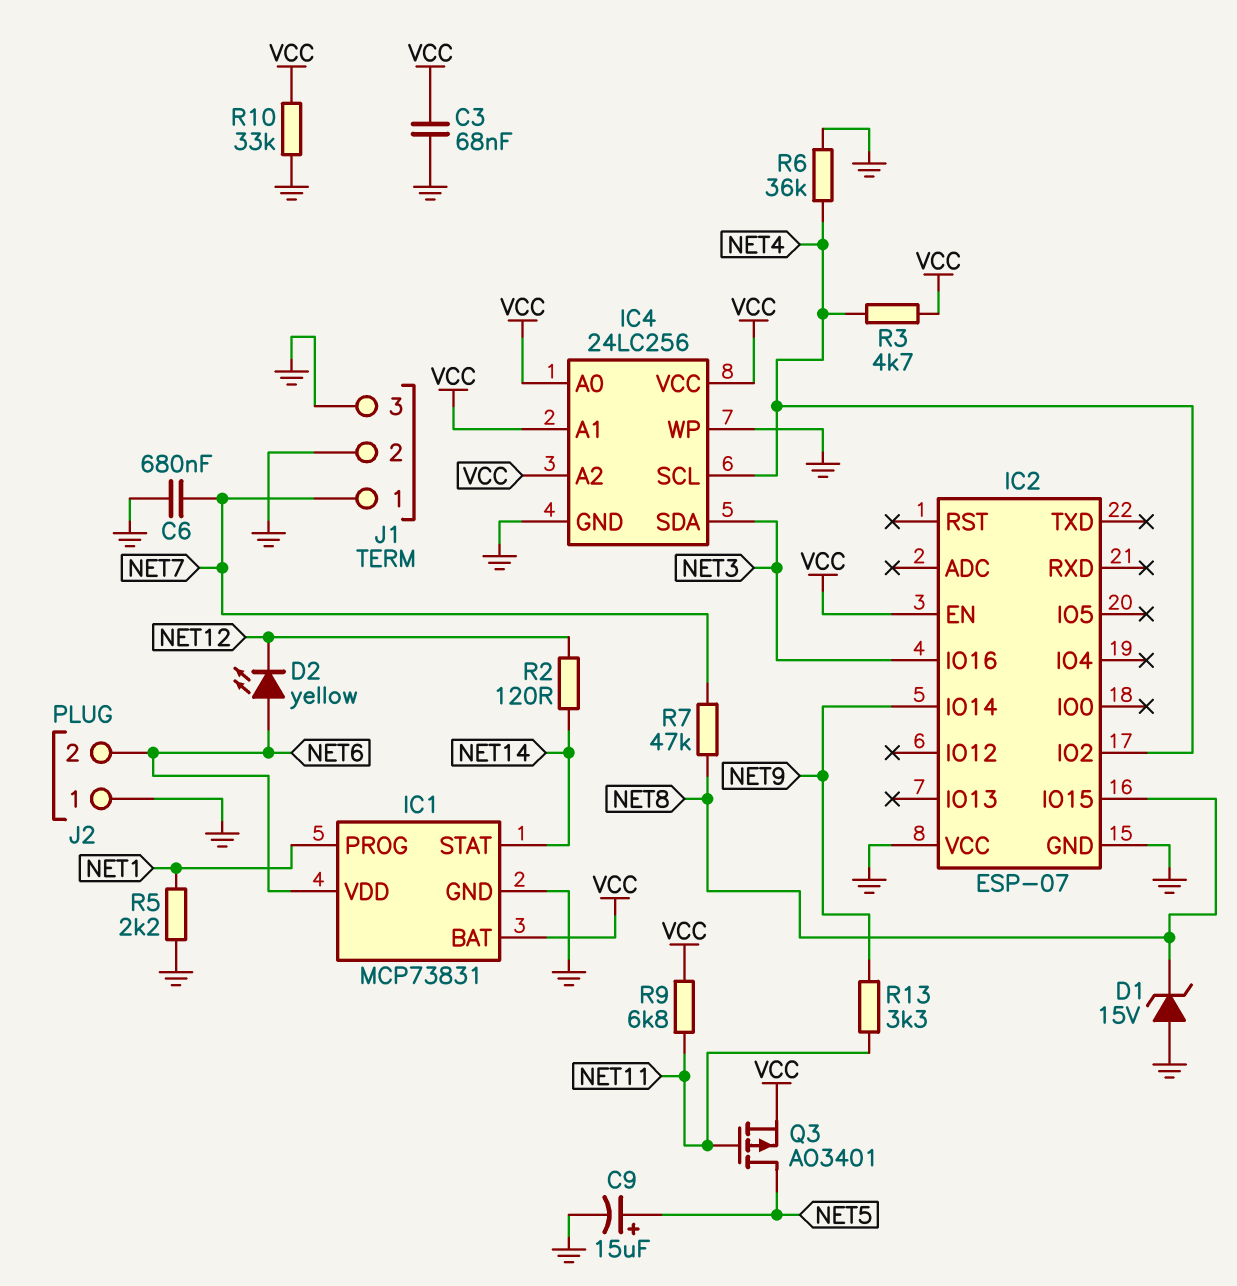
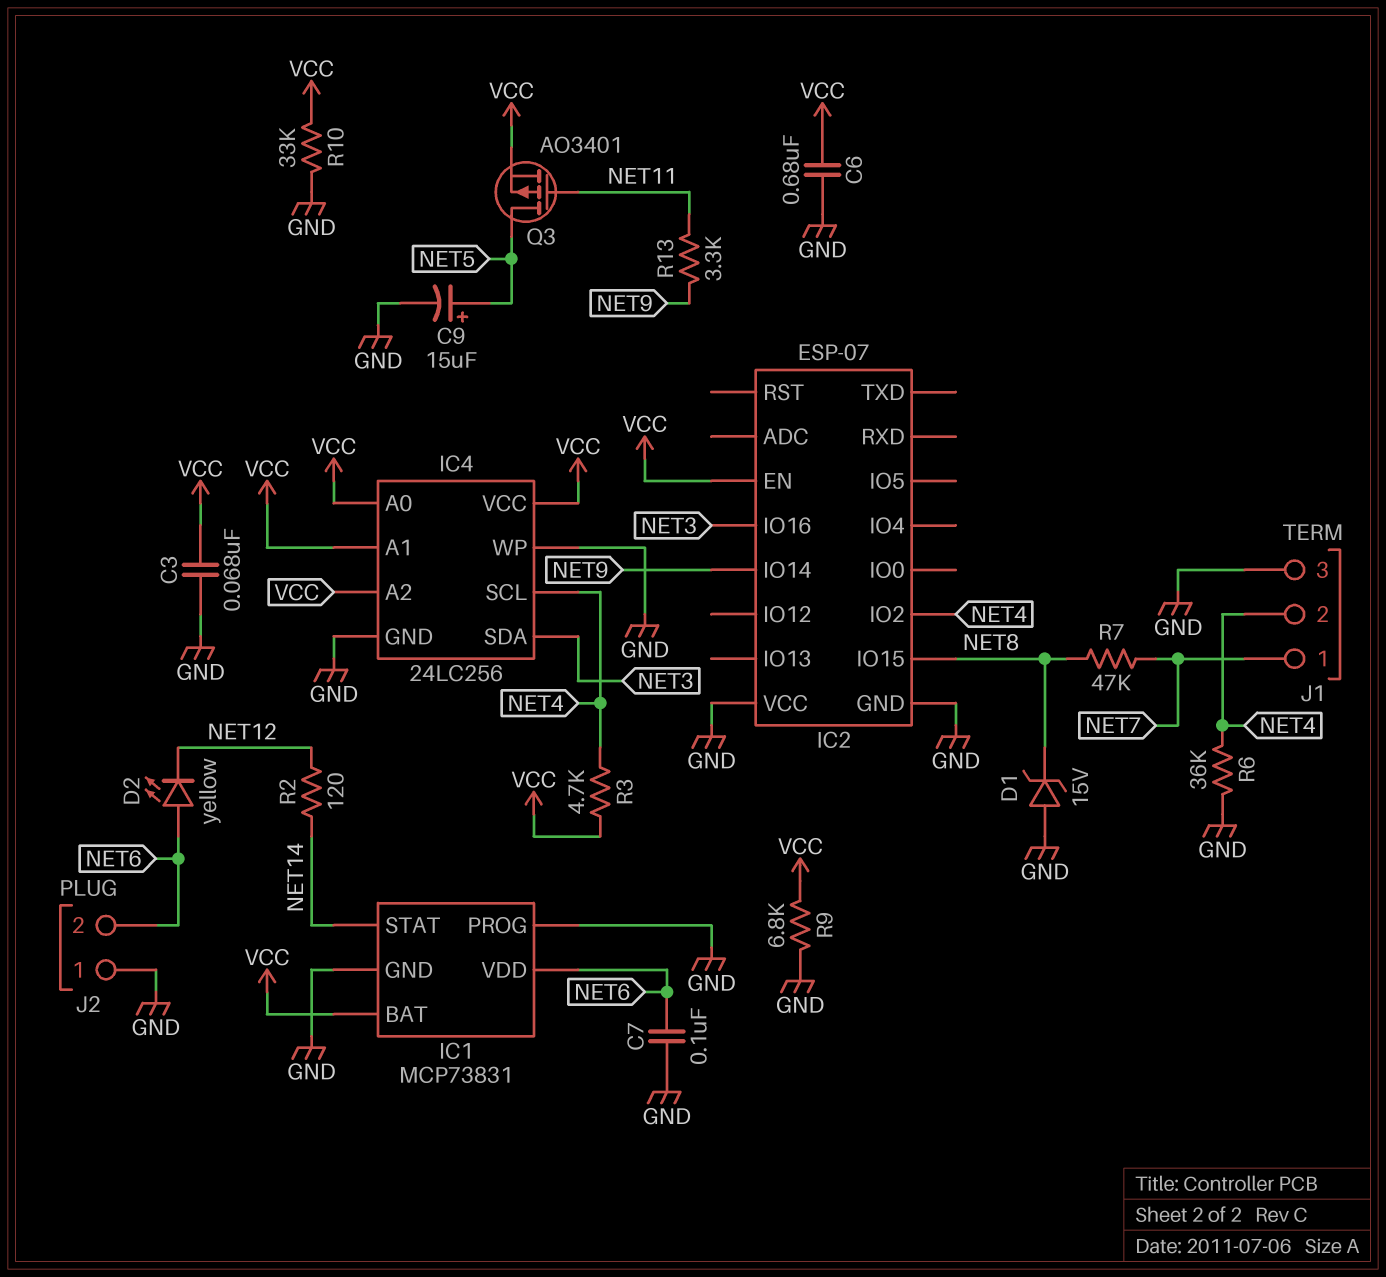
C6: 680nF (GND, NET7) -> 680nF (GND, VCC)
C7: none -> 100nF (GND, NET6)
IC1 pin PROG: NET1 -> GND
J1 pin 2: GND -> NET4
R5: 2.2k (GND, NET1) -> none
R9: 6.8k (NET11, VCC) -> 6.8k (GND, VCC)

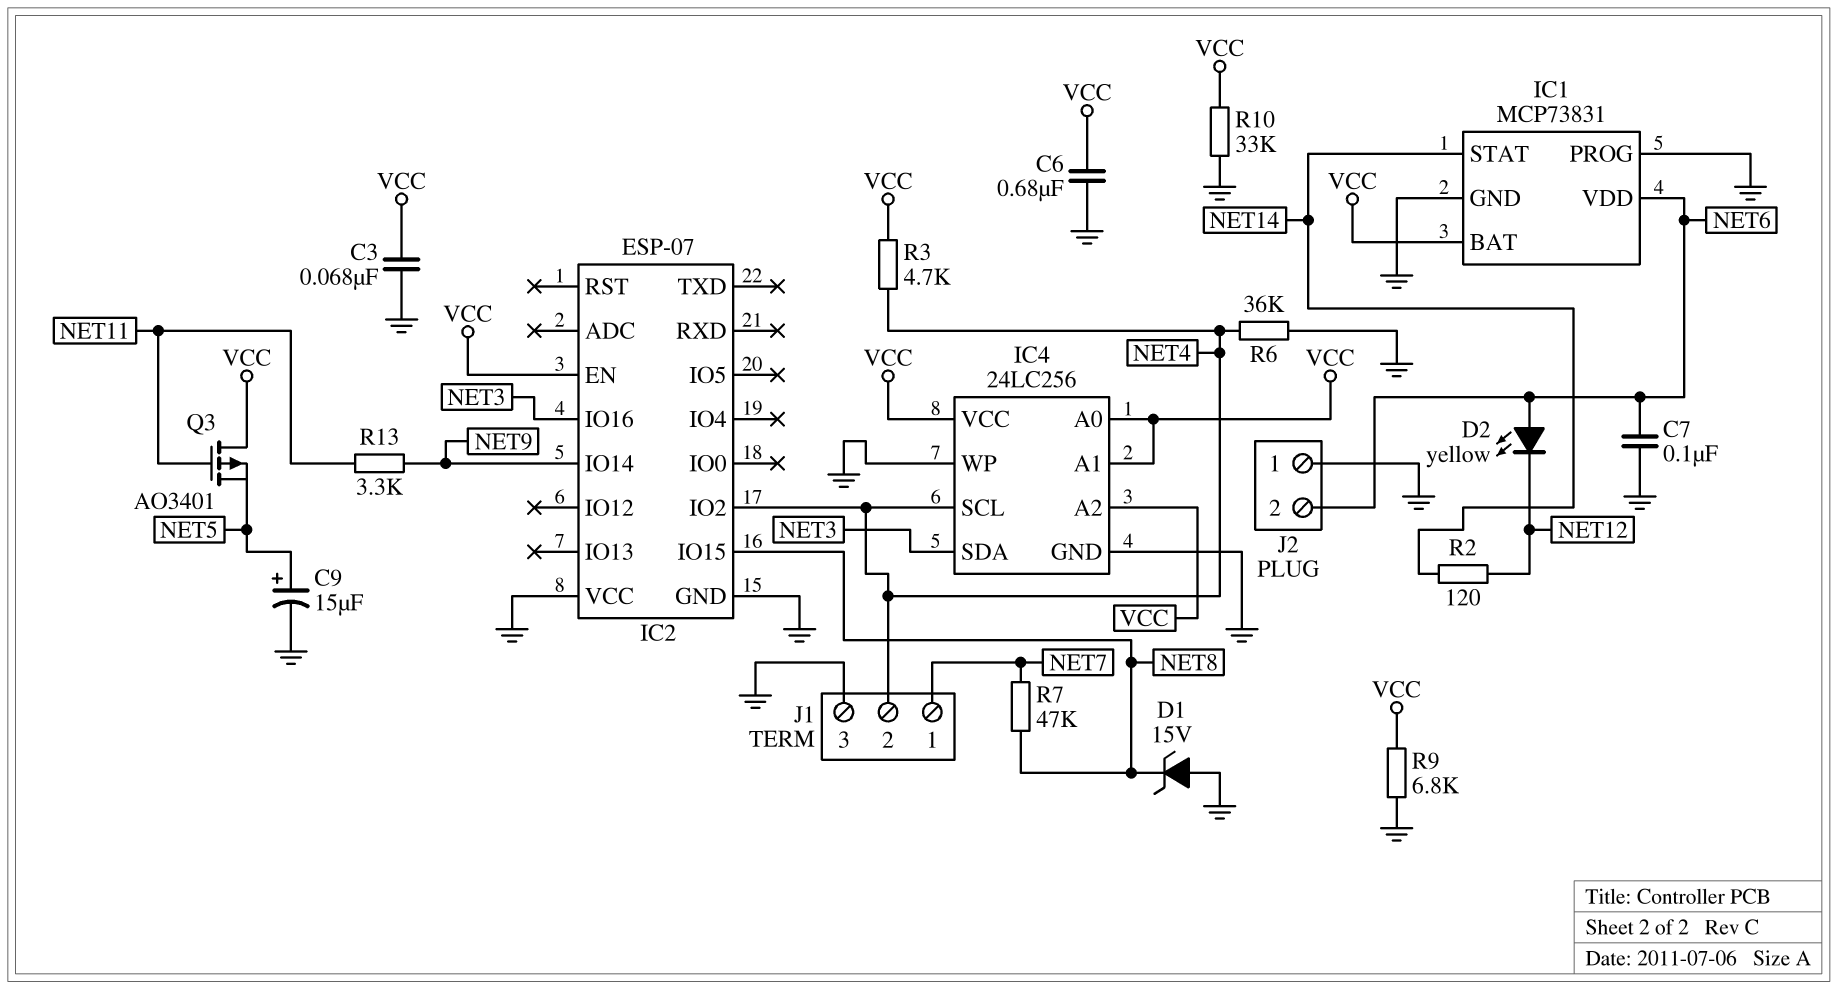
Q3: PMOS AO3401 (G NET11, D NET5, S VCC) -> PMOS AO3401 (G NET11, D VCC, S NET5)

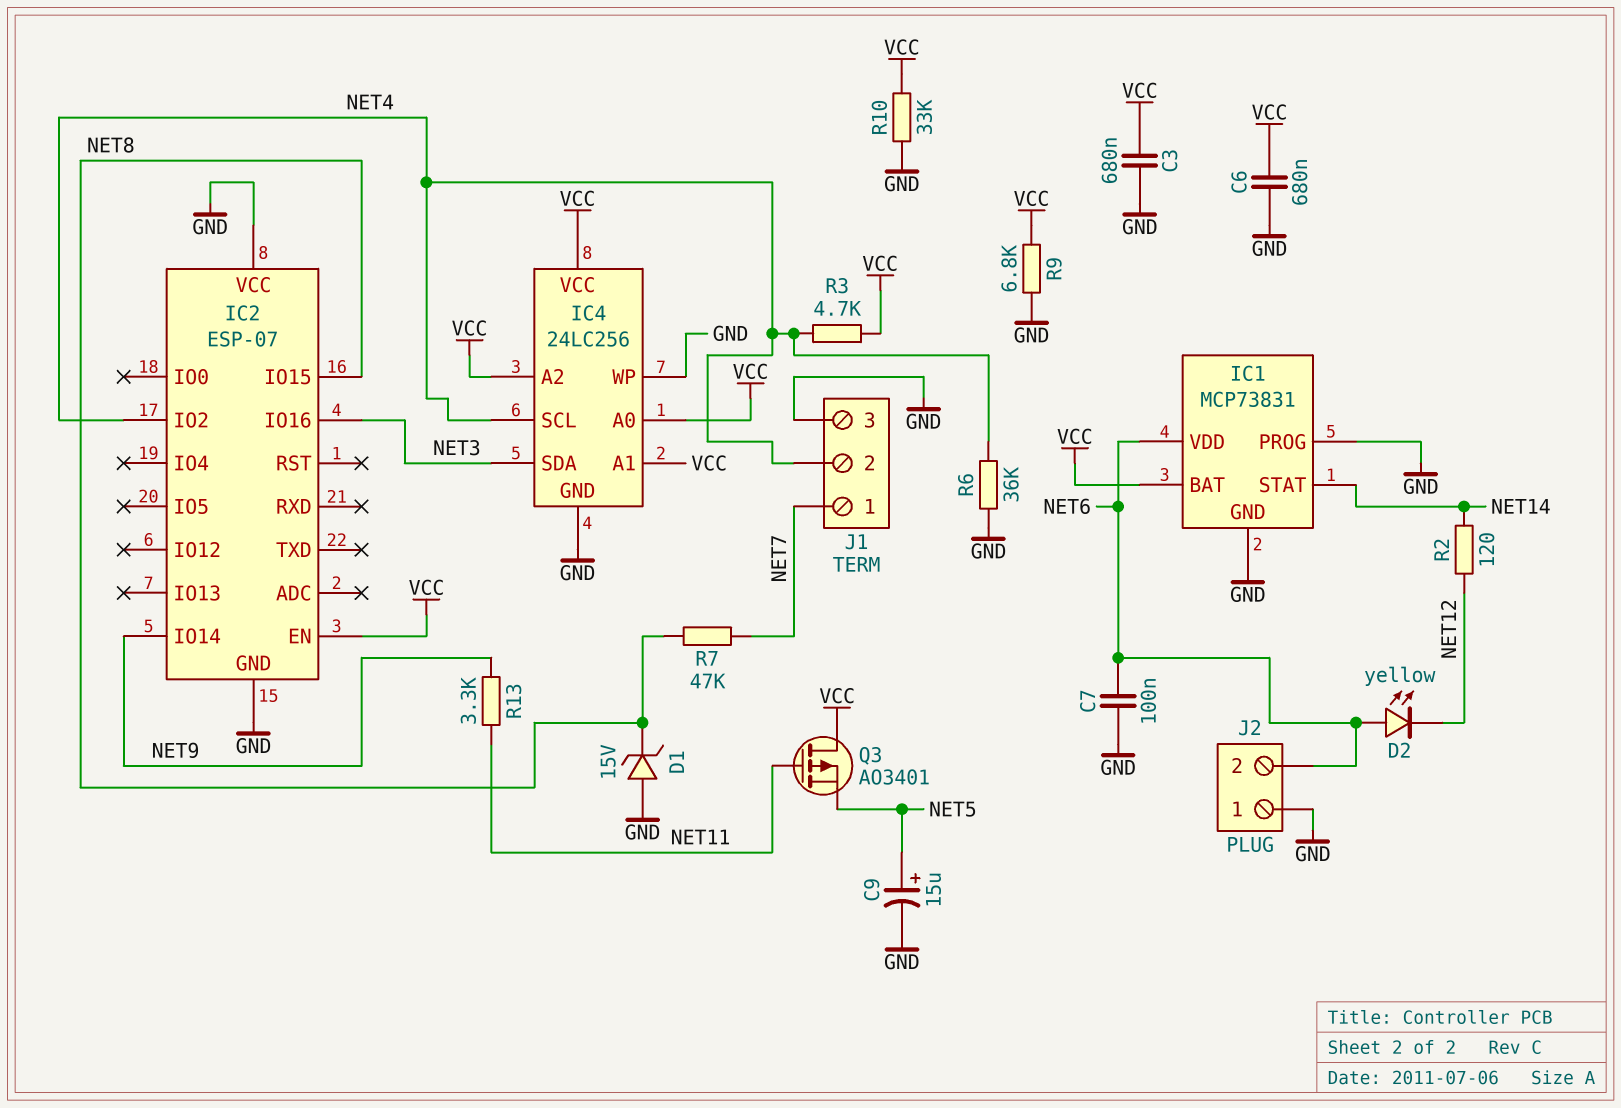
C3: 68nF (GND, VCC) -> 680nF (GND, VCC)

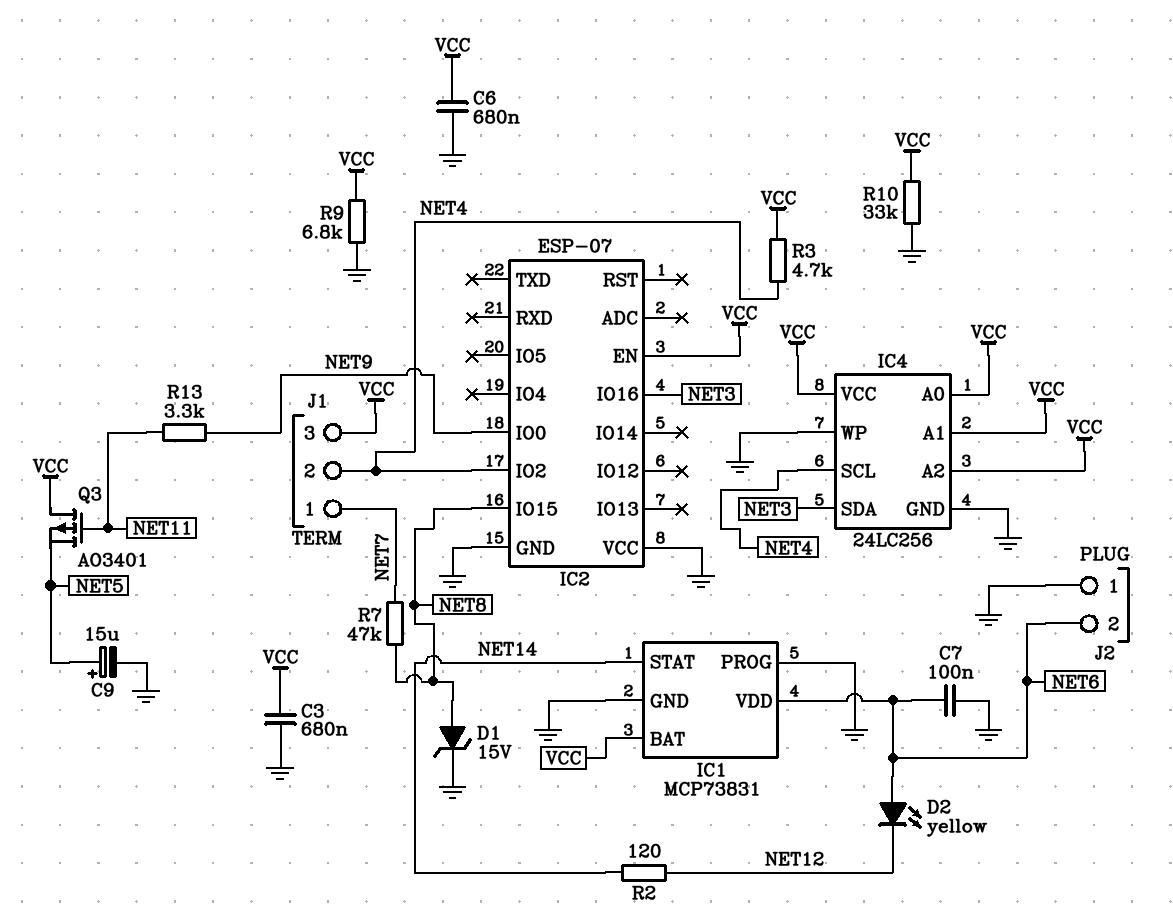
D1: zener 15V (A GND, K NET8) -> zener 15V (A NET8, K GND)
IC2 pin IO0: none -> NET9
IC2 pin IO14: NET9 -> none
J1 pin 3: GND -> VCC
R6: 36k (GND, NET4) -> none

